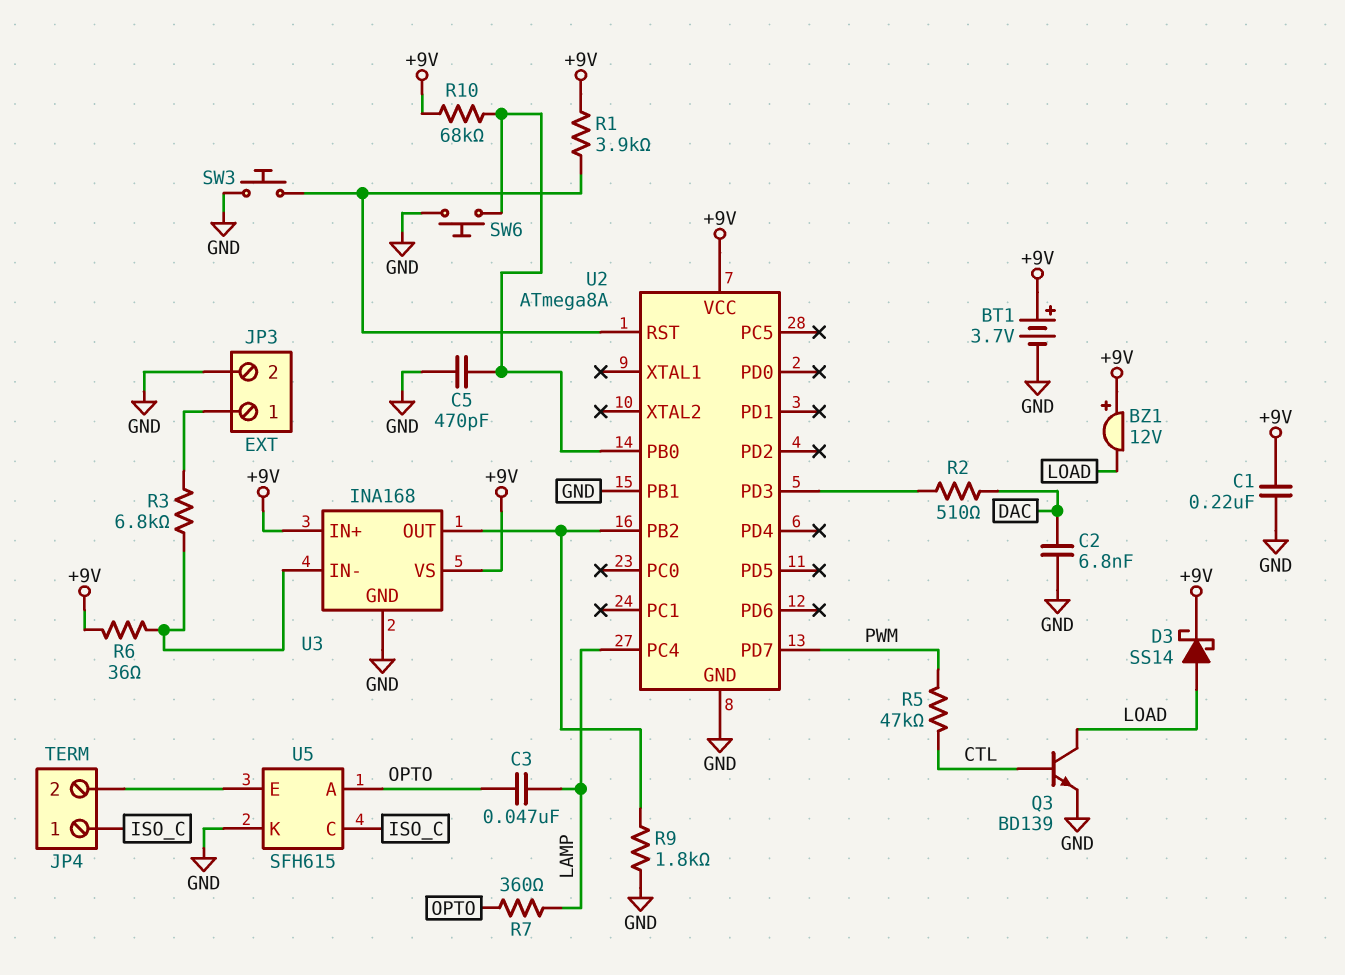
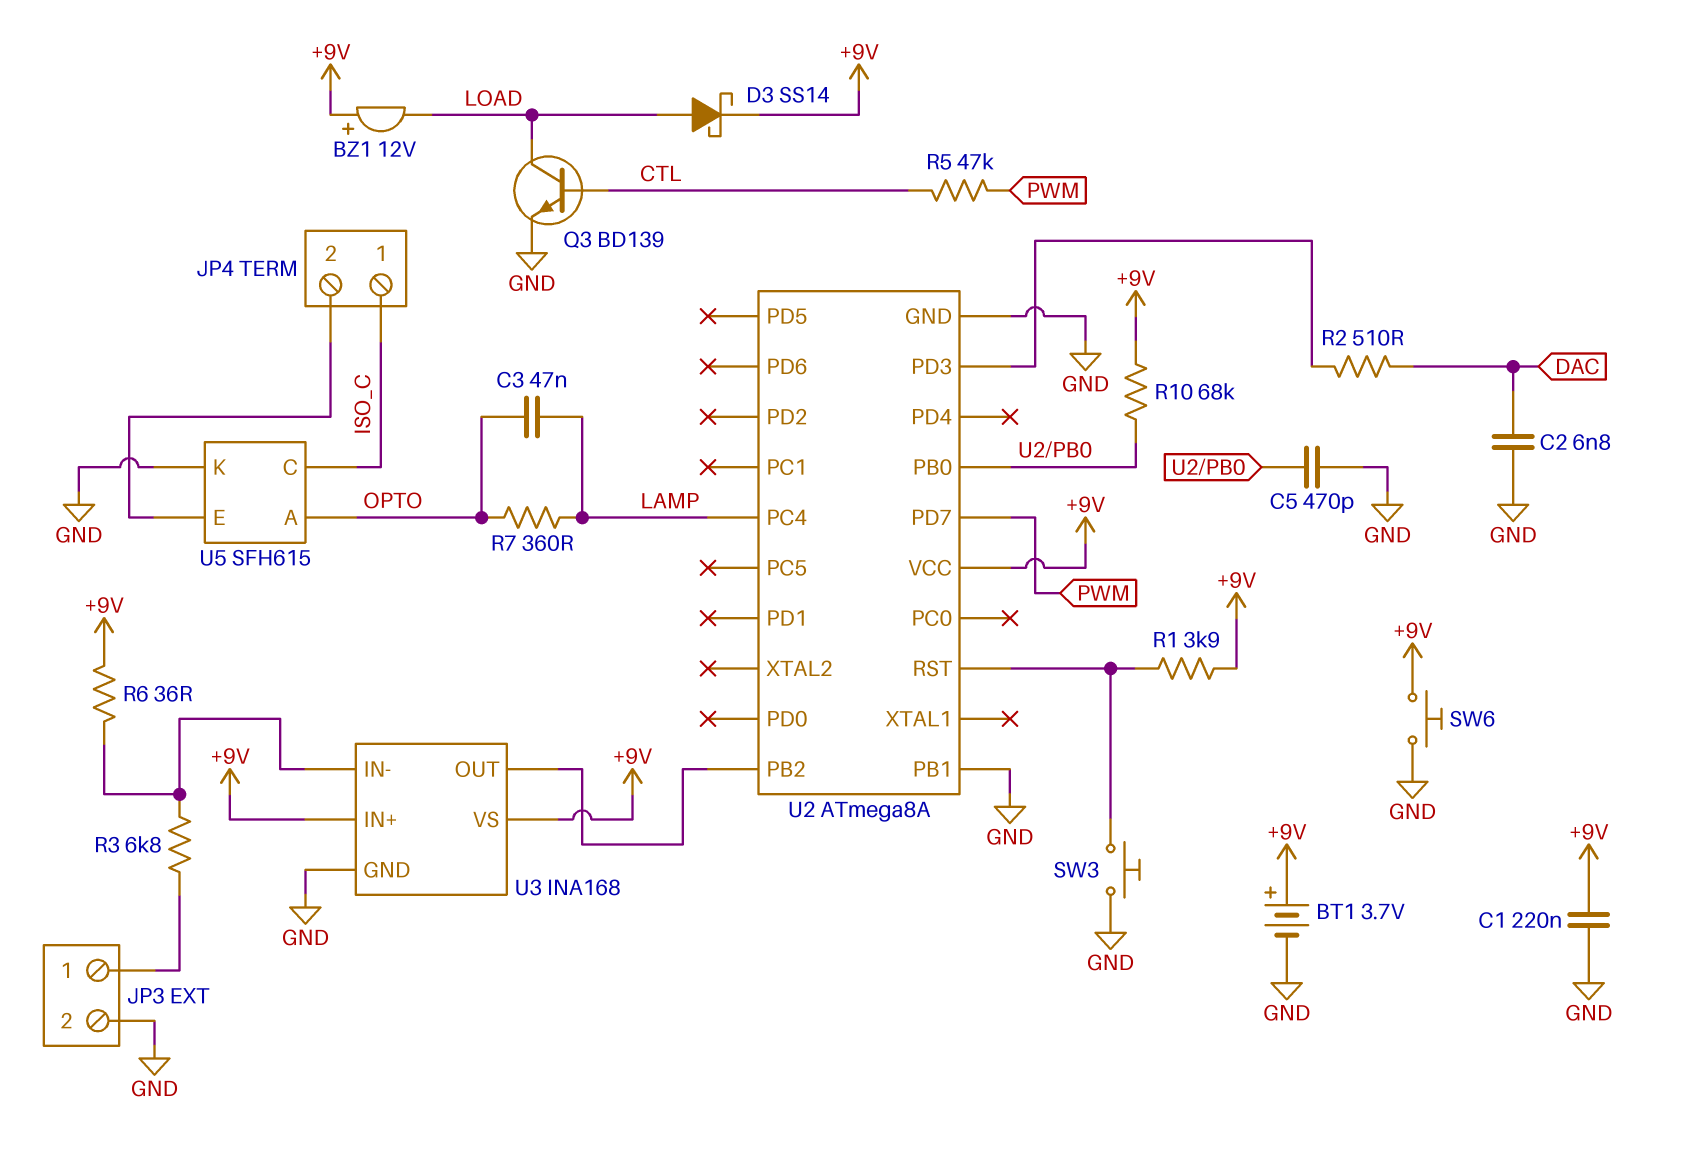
R9: 1.8k (GND, U2/PB2) -> none
SW6: button (GND, U2/PB0) -> button (+9V, GND)

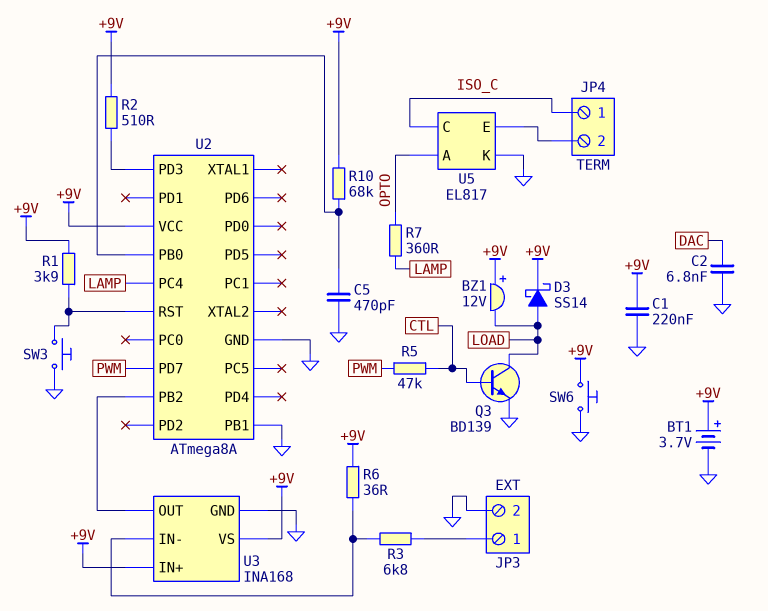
C3: 47nF (LAMP, OPTO) -> none
R2: 510 (DAC, U2/PD3) -> 510 (+9V, U2/PD3)
U5: SFH615 -> EL817

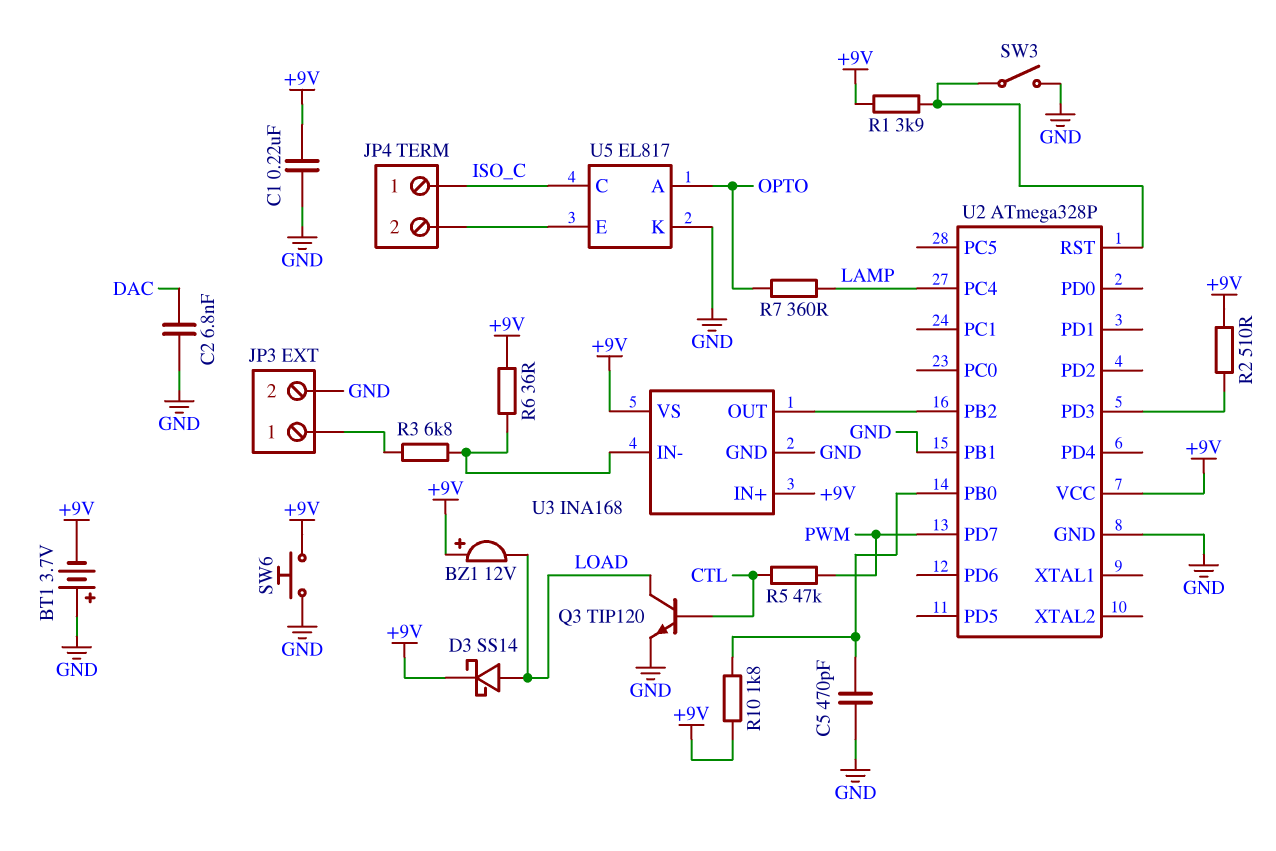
BT1: 3.7V (plus +9V, minus GND) -> 3.7V (plus GND, minus +9V)
Q3: NPN BD139 (B CTL, C LOAD, E GND) -> NPN TIP120 (B CTL, C LOAD, E GND)
R10: 68k (+9V, U2/PB0) -> 1.8k (+9V, U2/PB0)
SW3: button (GND, U2/RST) -> switch (GND, U2/RST)
U2: ATmega8A -> ATmega328P

